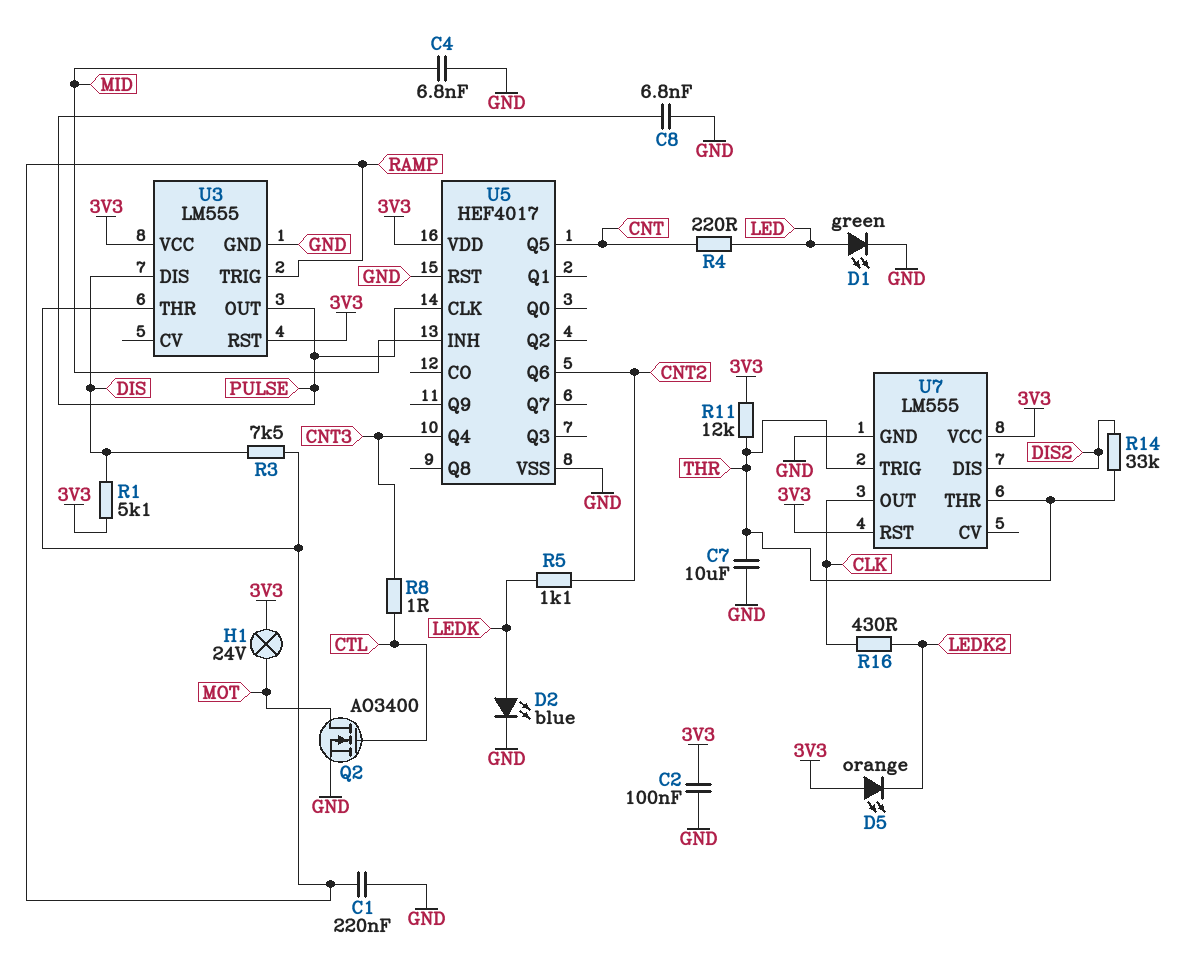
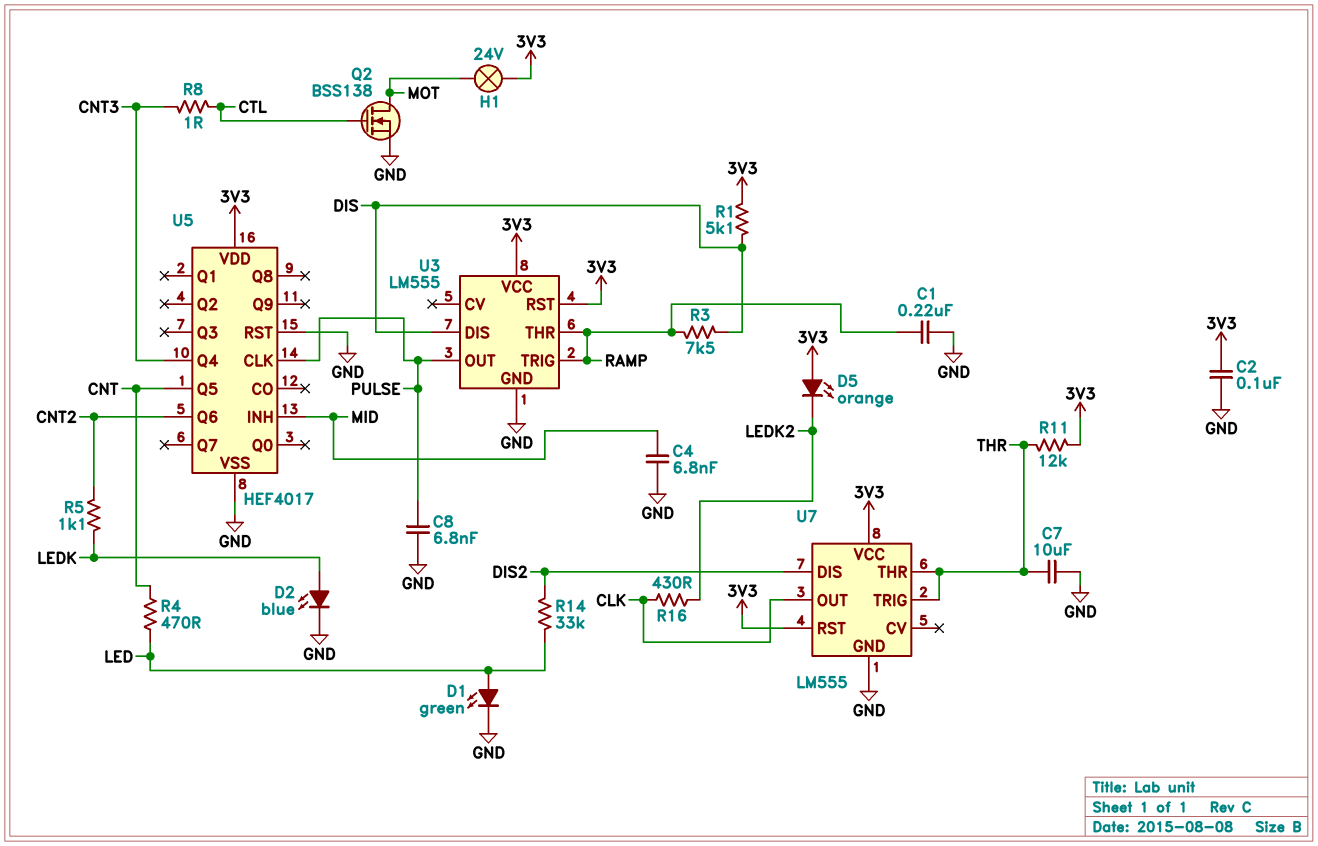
Q2: NMOS AO3400 (G CTL, D MOT, S GND) -> NMOS BSS138 (G CTL, D MOT, S GND)
R4: 220 (CNT, LED) -> 470 (CNT, LED)
R14: 33k (DIS2, THR) -> 33k (DIS2, LED)

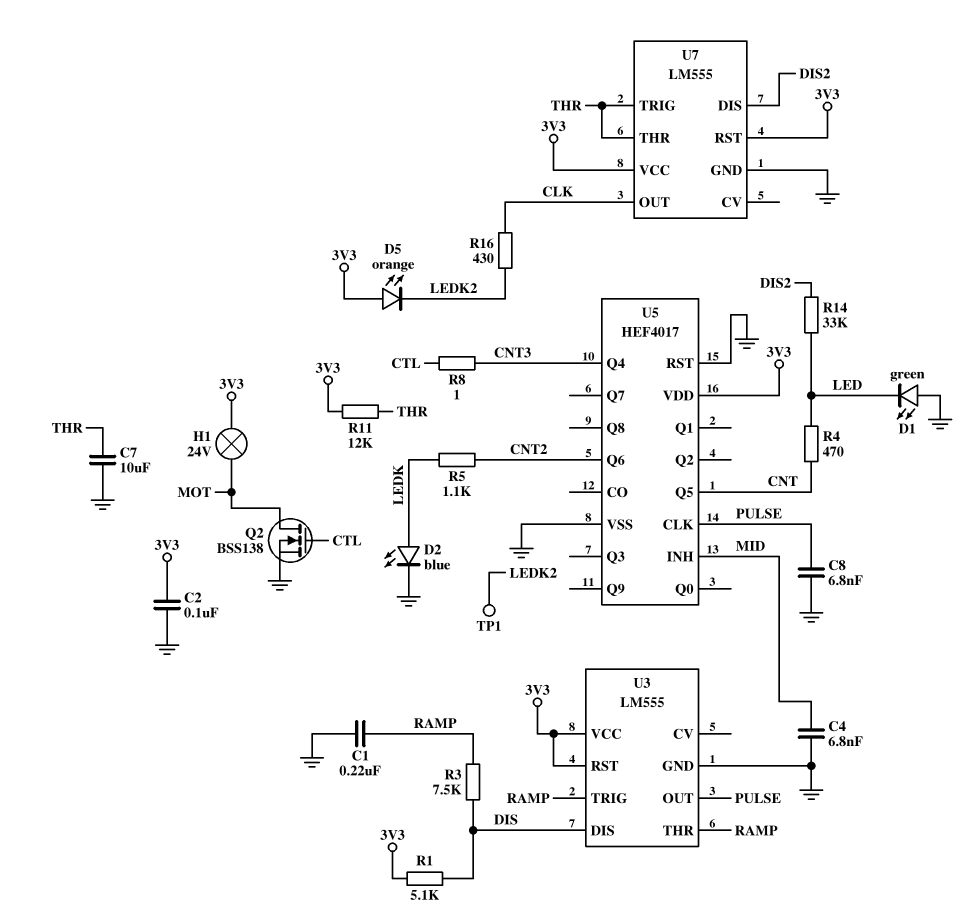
D1: LED green (A LED, K GND) -> LED green (A GND, K LED)
TP1: none -> test point (LEDK2)

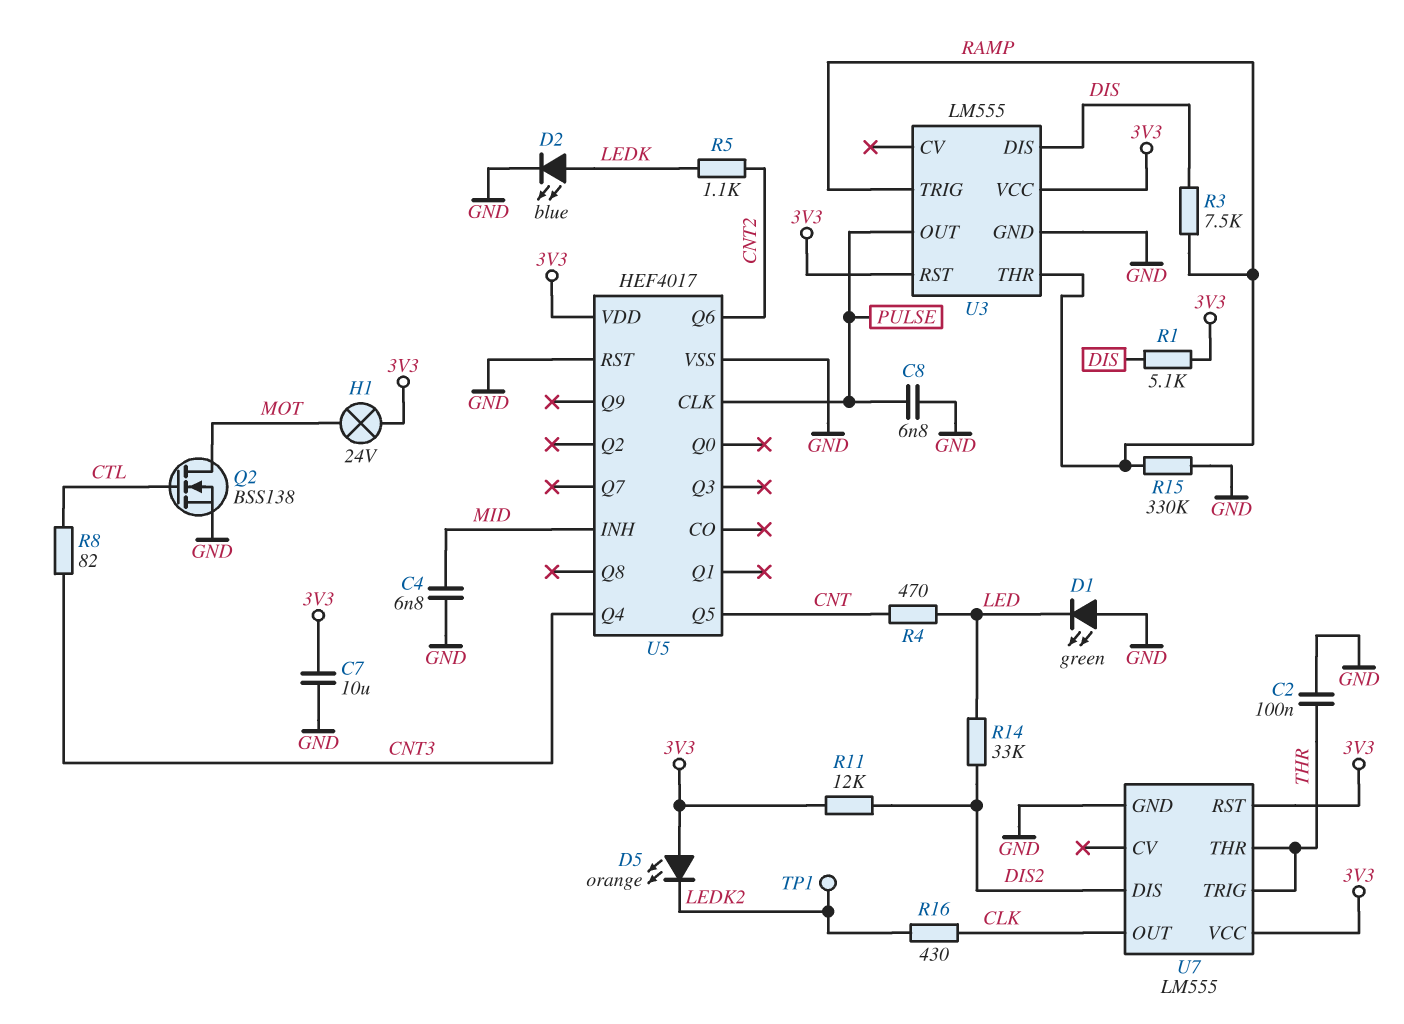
C1: 220nF (GND, RAMP) -> none
C2: 100nF (3V3, GND) -> 100nF (GND, THR)
C7: 10uF (GND, THR) -> 10uF (3V3, GND)
R8: 1 (CNT3, CTL) -> 82 (CNT3, CTL)
R11: 12k (3V3, THR) -> 12k (3V3, DIS2)
R15: none -> 330k (GND, RAMP)

